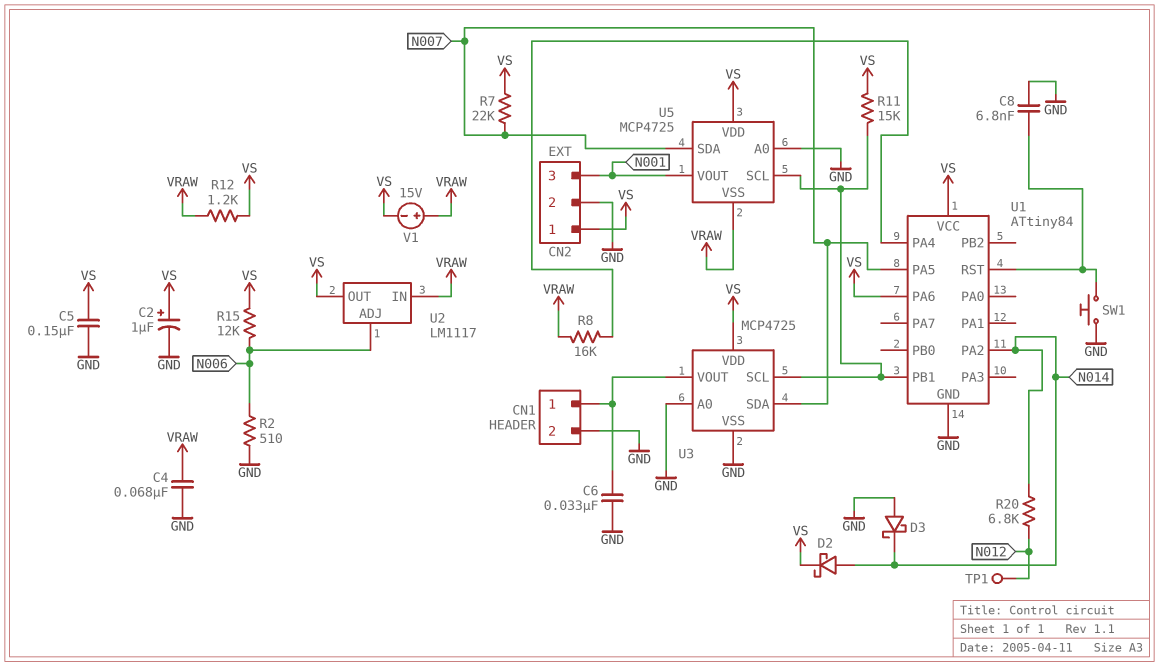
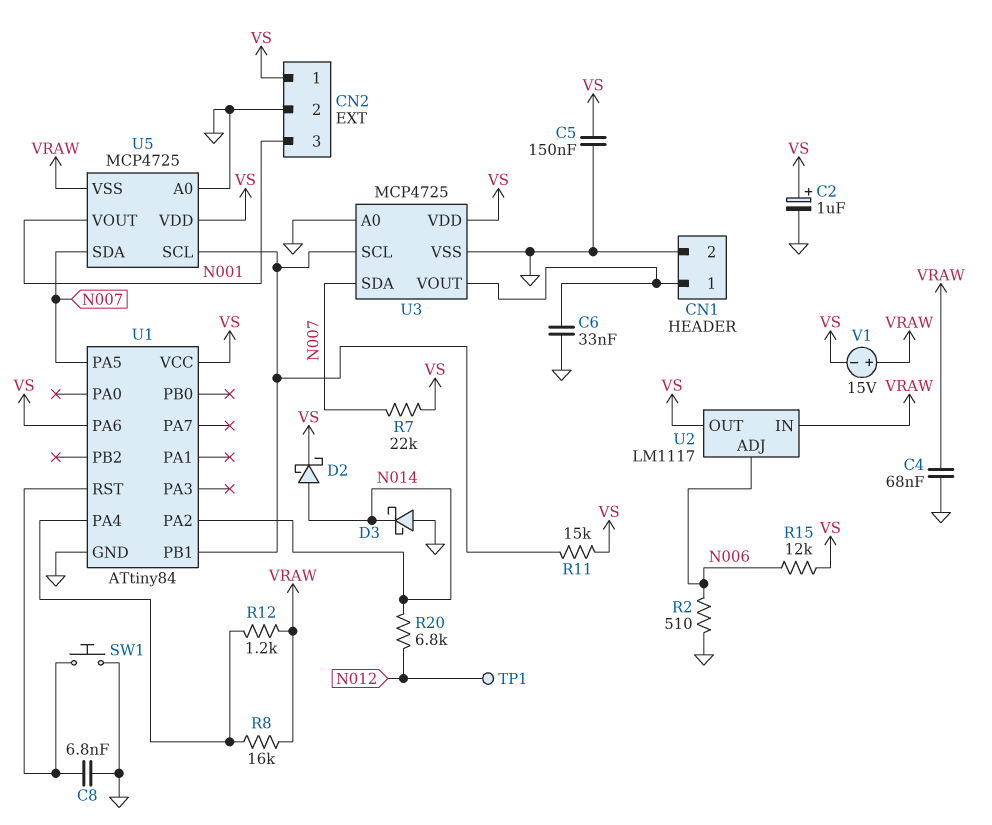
R12: 1.2k (VRAW, VS) -> 1.2k (U1/PA4, VRAW)

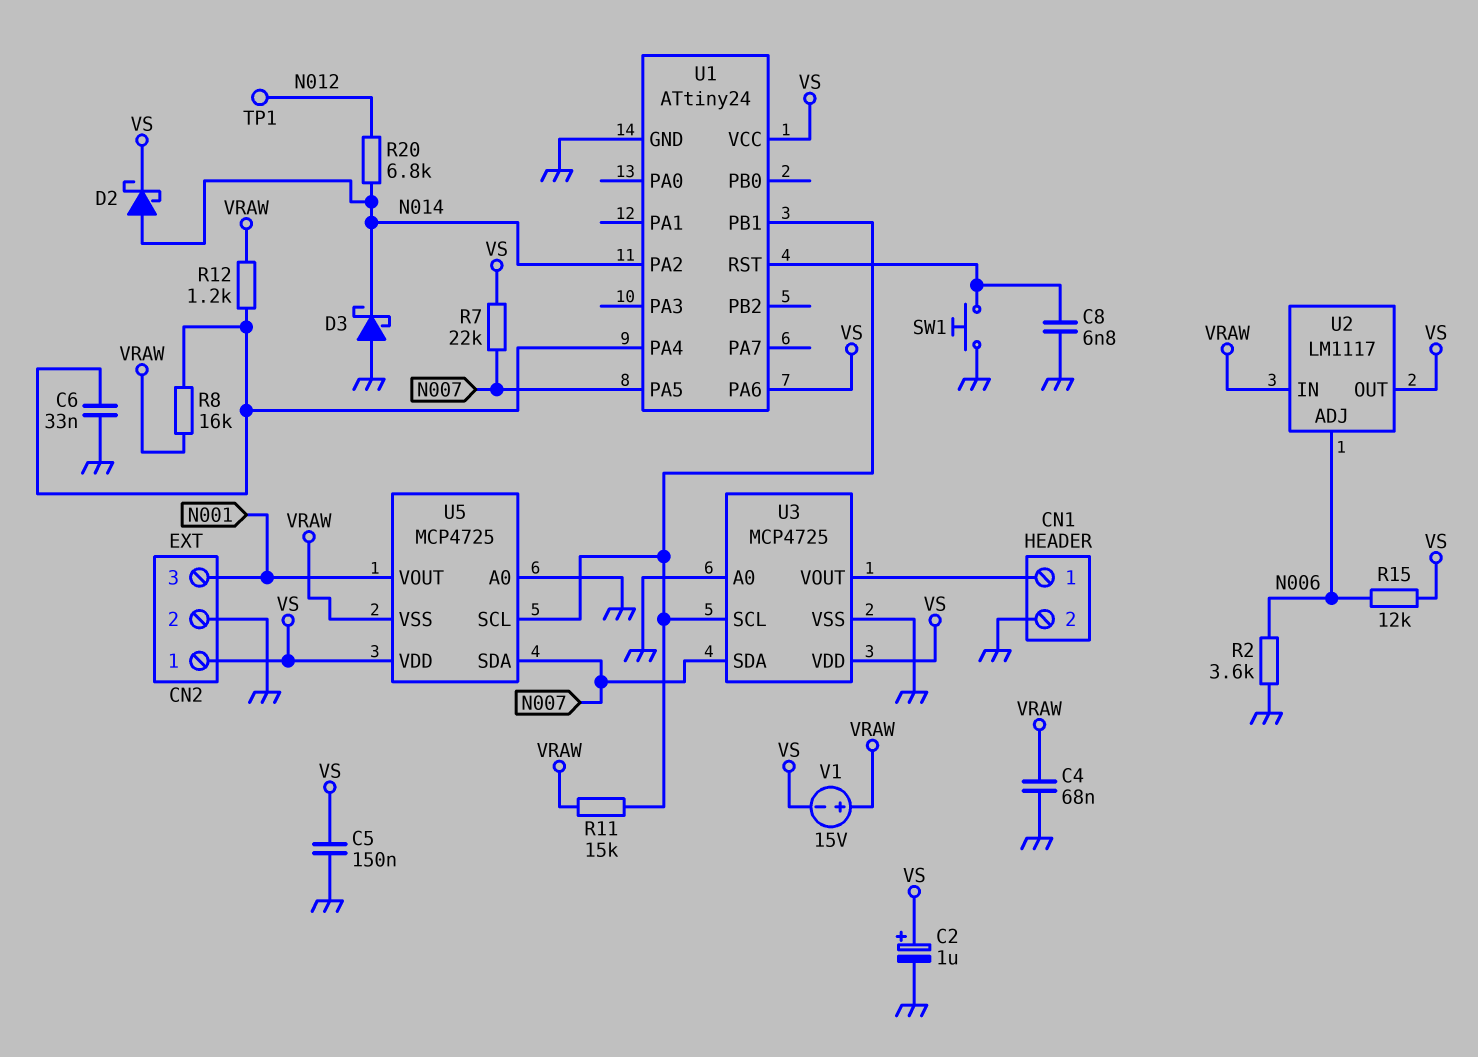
C6: 33nF (CN1/1, GND) -> 33nF (GND, U1/PA4)
R2: 510 (GND, N006) -> 3.6k (GND, N006)
R11: 15k (U1/PB1, VS) -> 15k (U1/PB1, VRAW)
U1: ATtiny84 -> ATtiny24

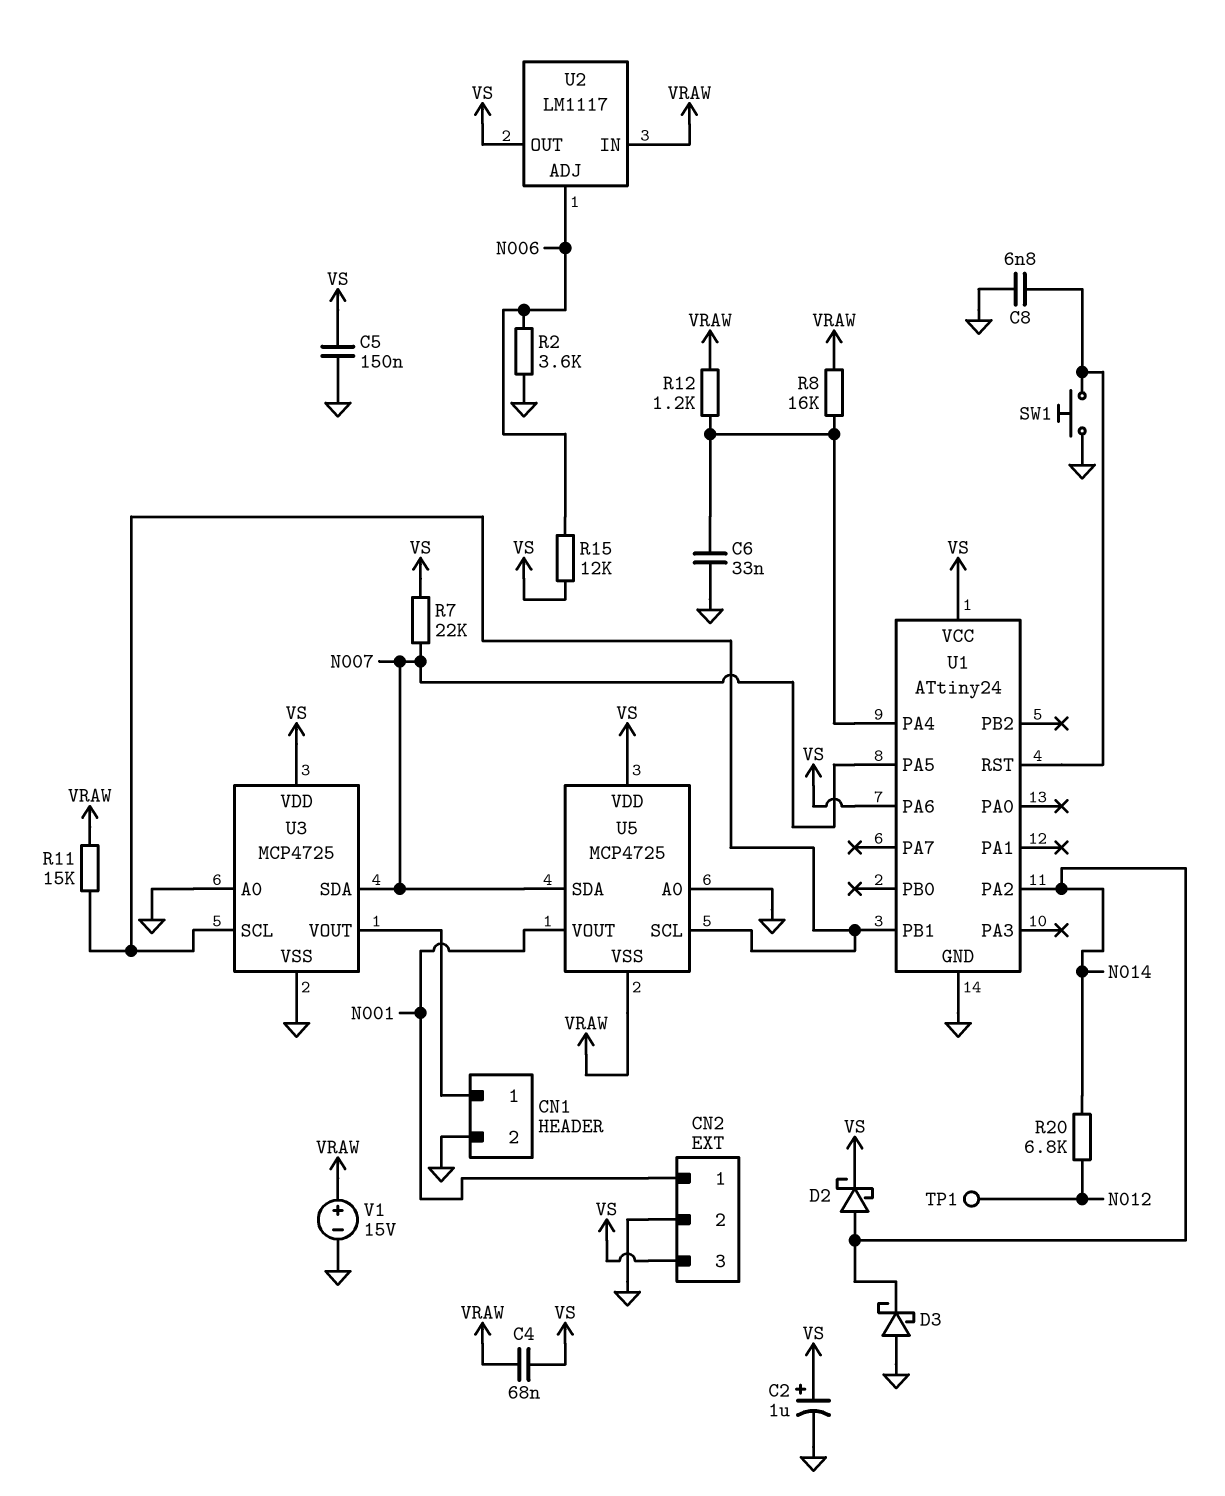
C4: 68nF (GND, VRAW) -> 68nF (VRAW, VS)
CN2 pin 1: VS -> N001
CN2 pin 3: N001 -> VS
V1: 15V (plus VRAW, minus VS) -> 15V (plus VRAW, minus GND)

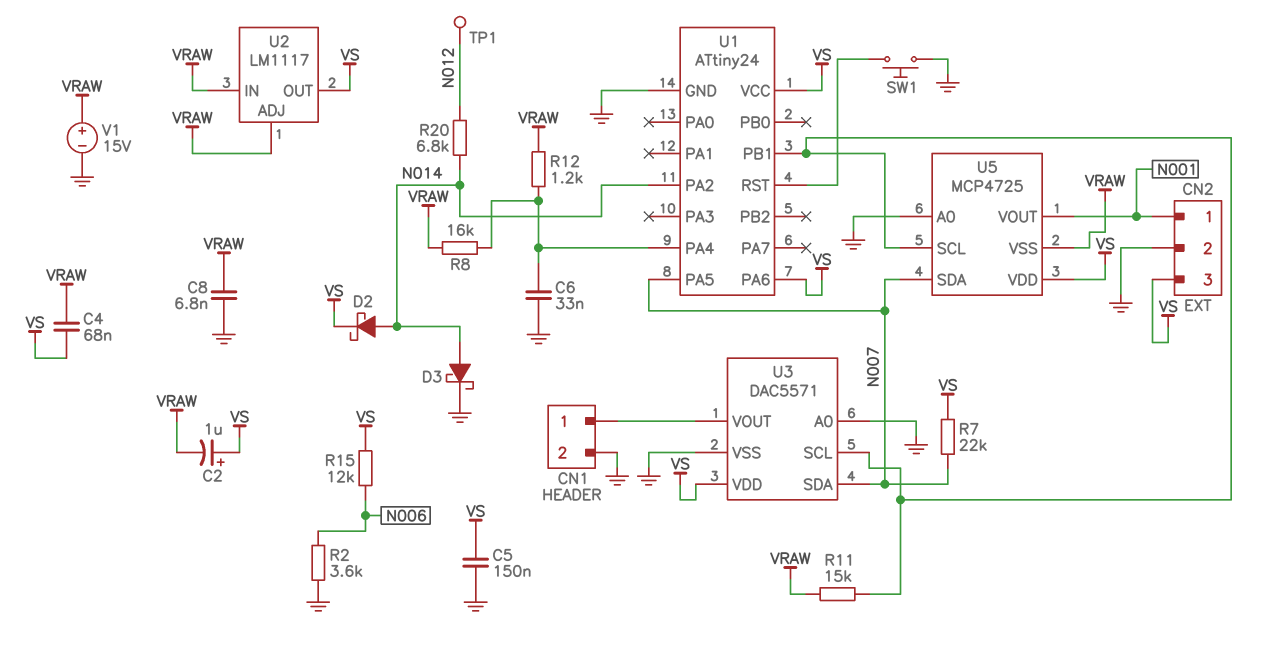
C2: 1uF (plus VS, minus GND) -> 1uF (plus VS, minus VRAW)
C8: 6.8nF (GND, U1/RST) -> 6.8nF (GND, VRAW)
D3: schottky (A GND, K N014) -> schottky (A N014, K GND)
U2 pin ADJ: N006 -> VRAW
U3: MCP4725 -> DAC5571

